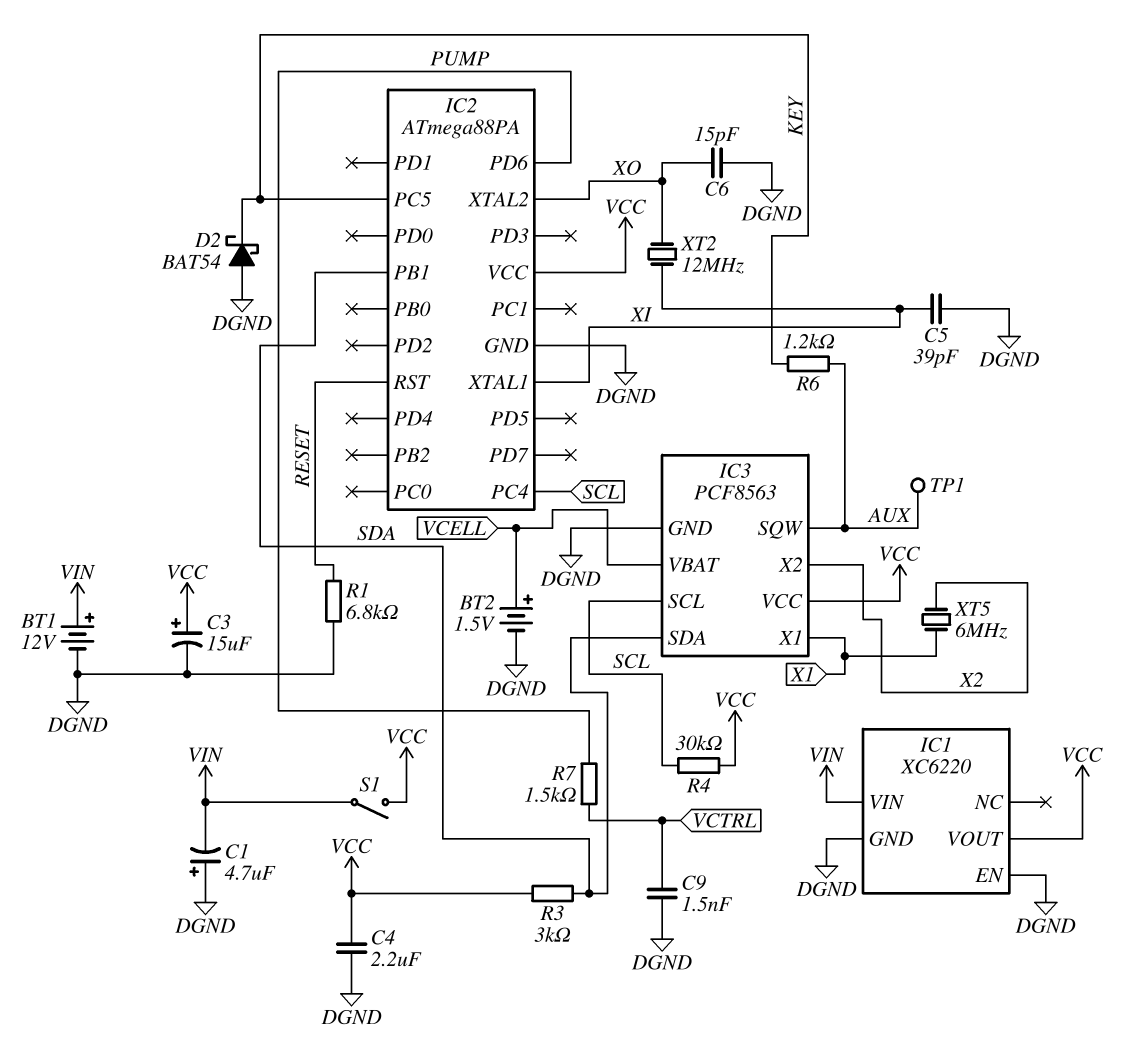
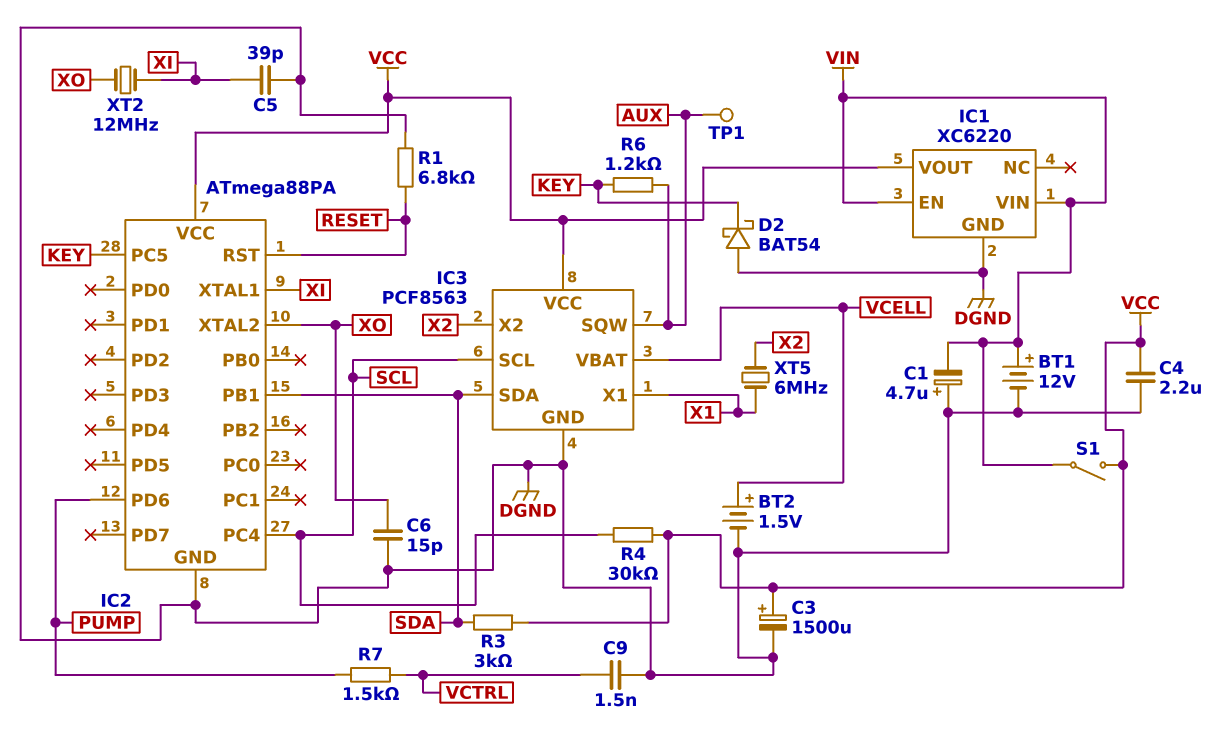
C3: 15uF (plus VCC, minus DGND) -> 1500uF (plus VCC, minus DGND)
IC1 pin EN: DGND -> VIN

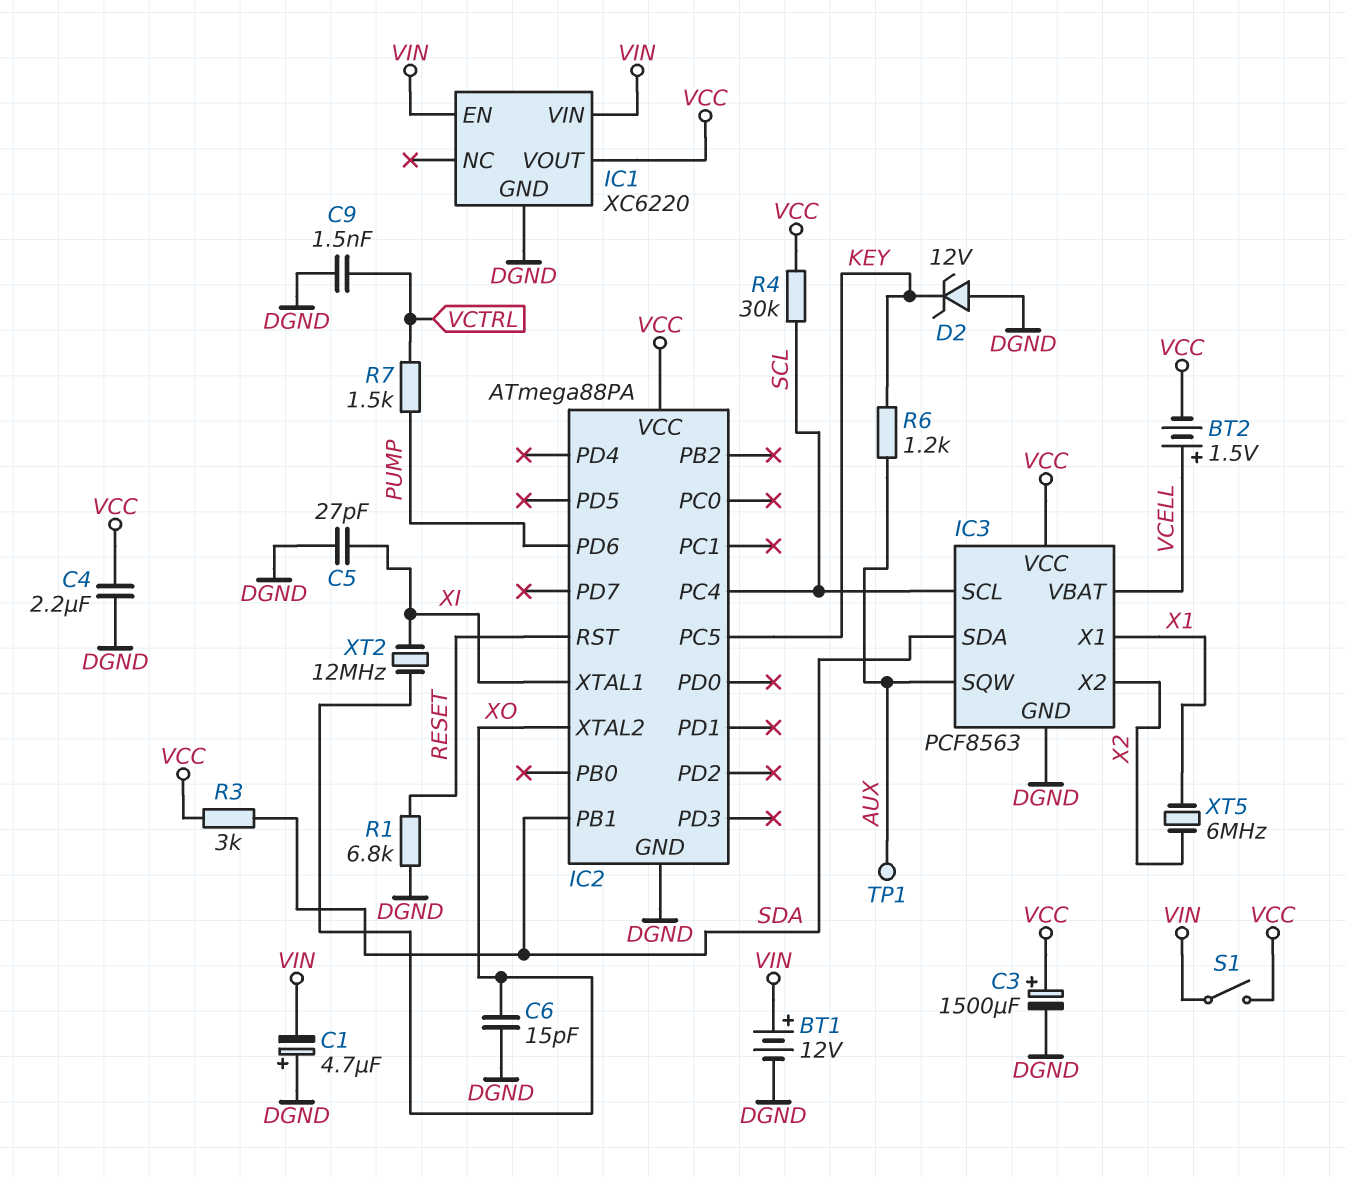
BT2: 1.5V (plus VCELL, minus DGND) -> 1.5V (plus VCELL, minus VCC)
C5: 39pF (DGND, XI) -> 27pF (DGND, XI)
D2: schottky BAT54 (A DGND, K KEY) -> zener 12V (A DGND, K KEY)

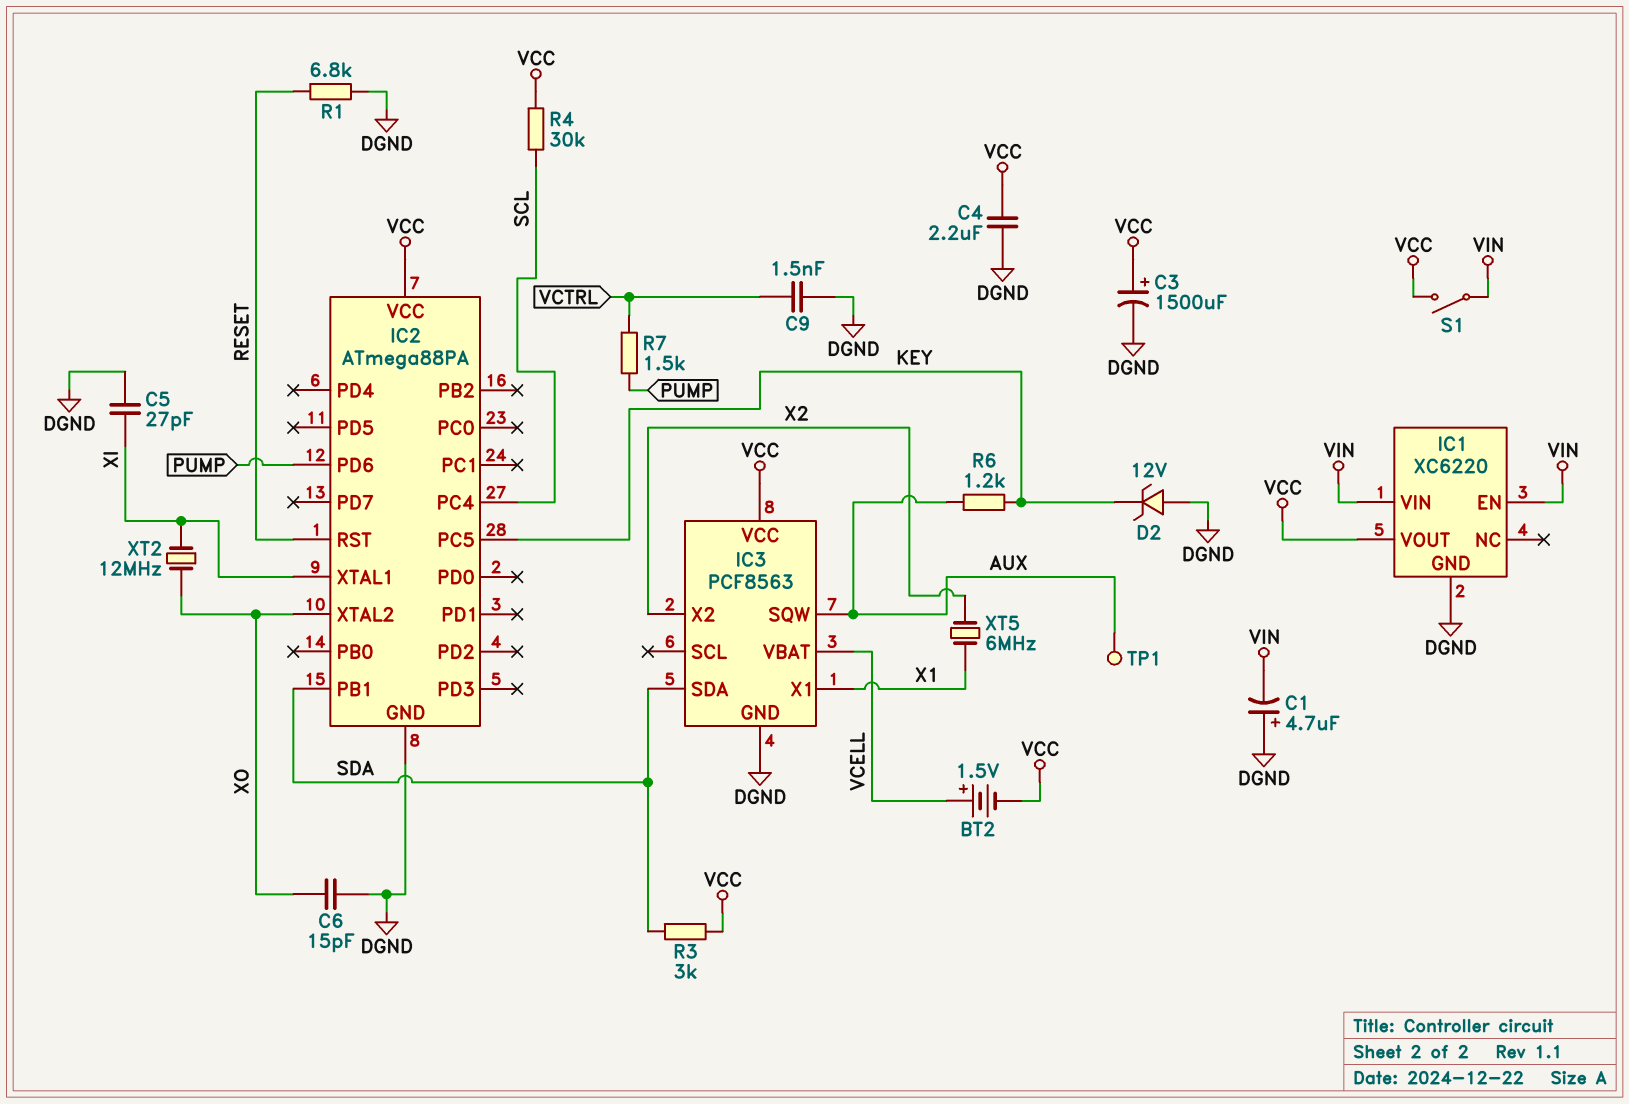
BT1: 12V (plus VIN, minus DGND) -> none
IC3 pin SCL: SCL -> none

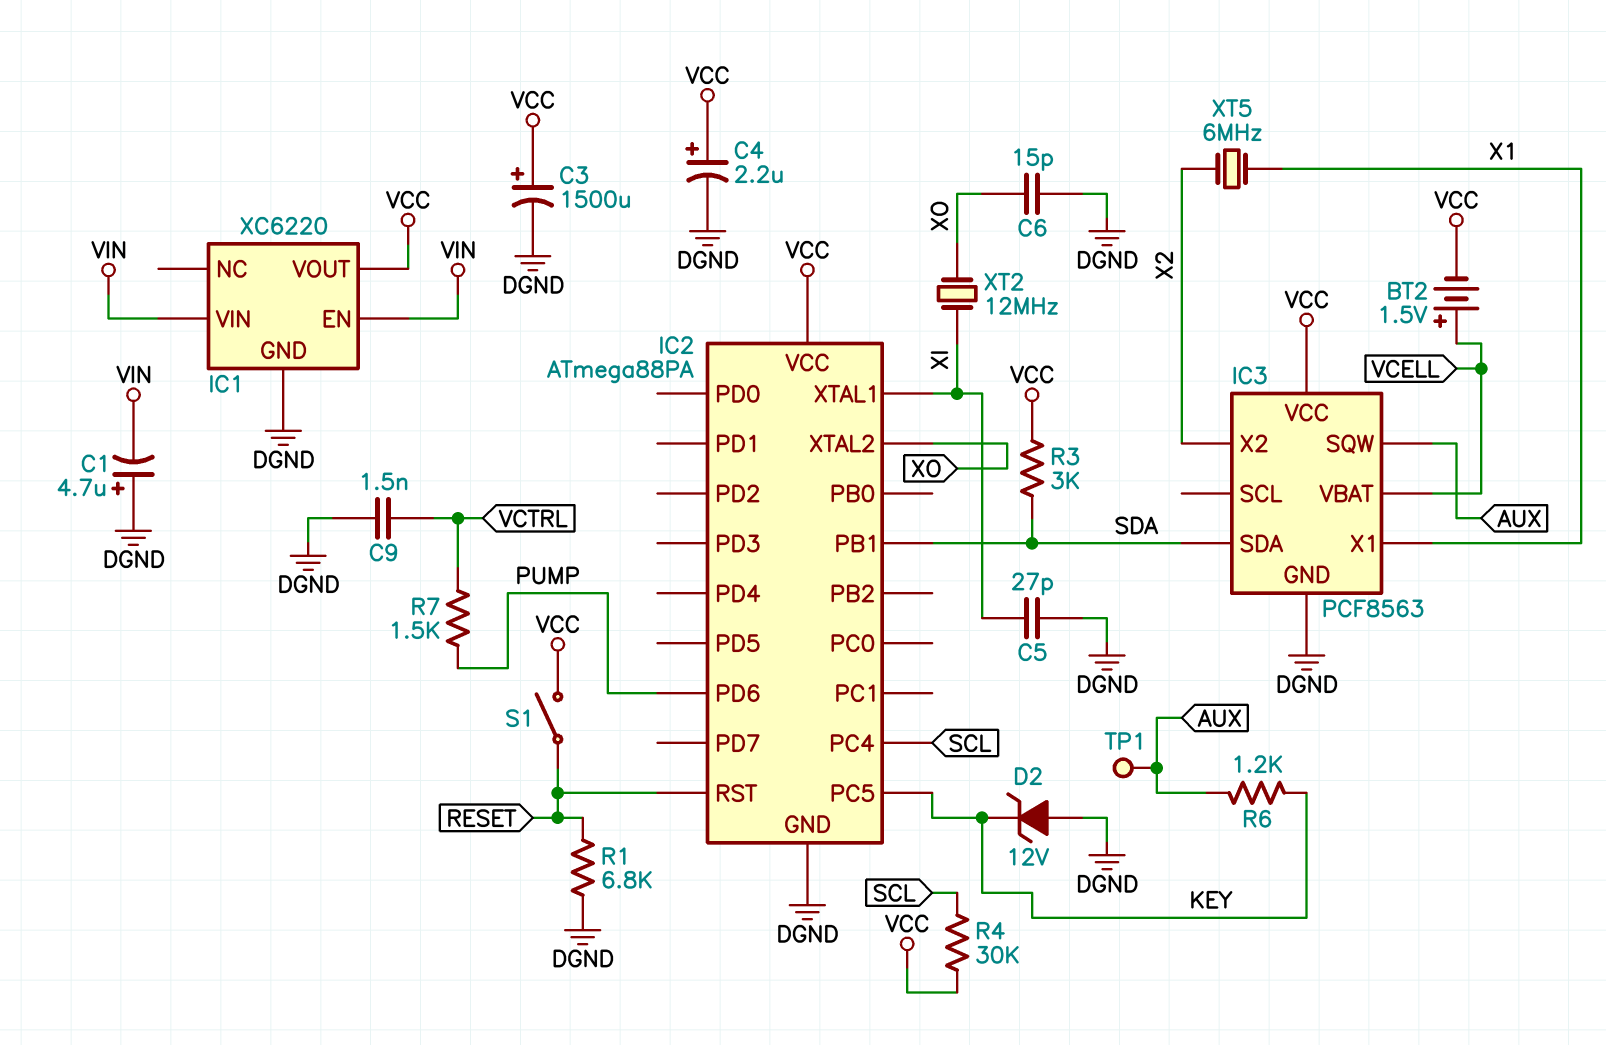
C4: 2.2uF (DGND, VCC) -> 2.2uF (plus VCC, minus DGND)
S1: switch (VCC, VIN) -> switch (RESET, VCC)

